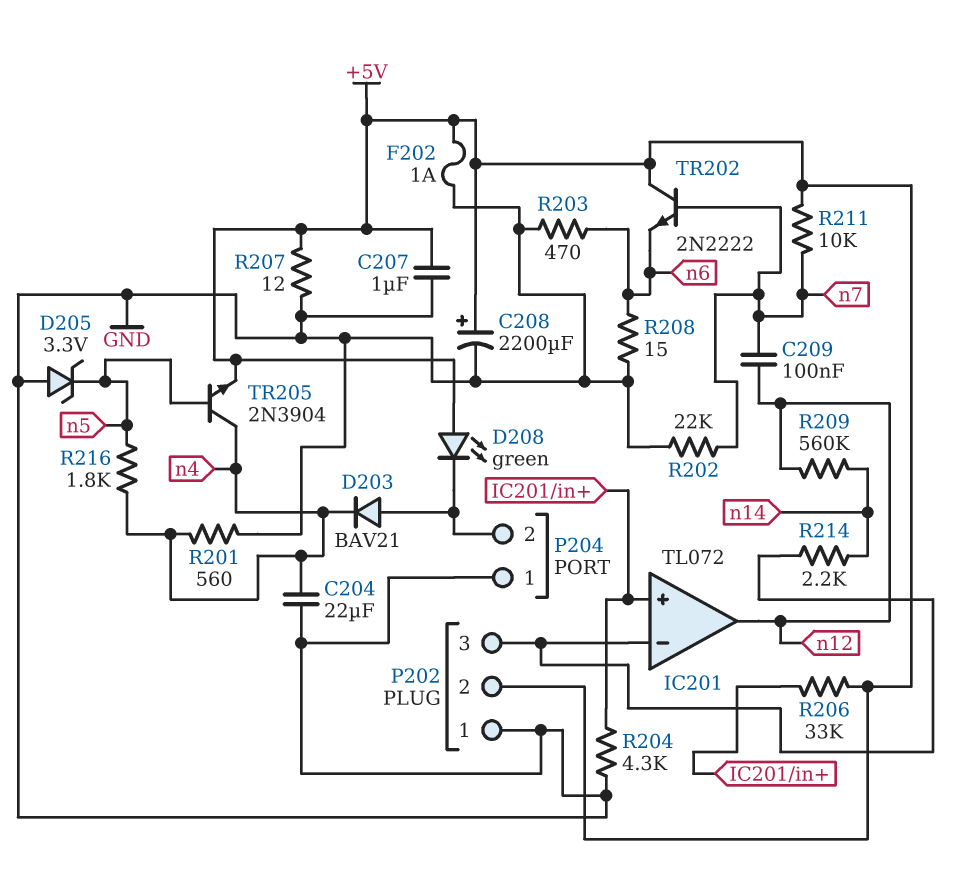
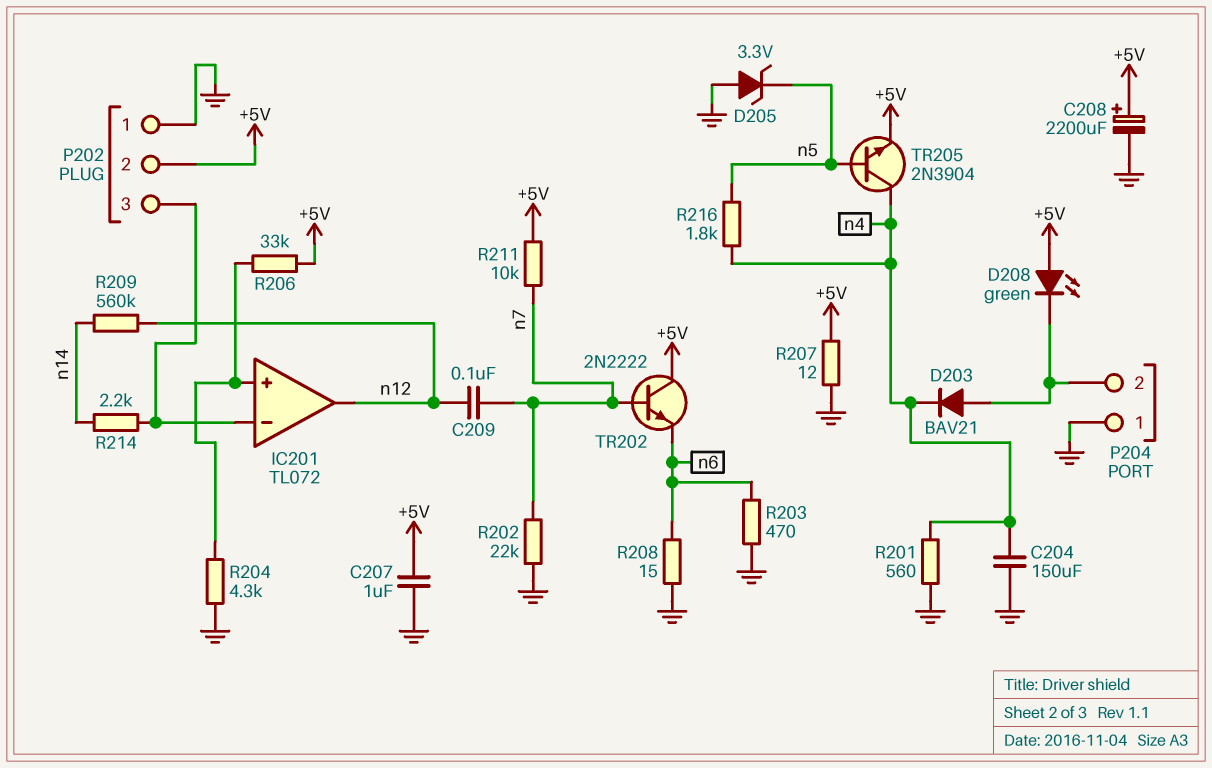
C204: 22uF (GND, n4) -> 150uF (GND, n4)
F202: 1A (+5V, GND) -> none

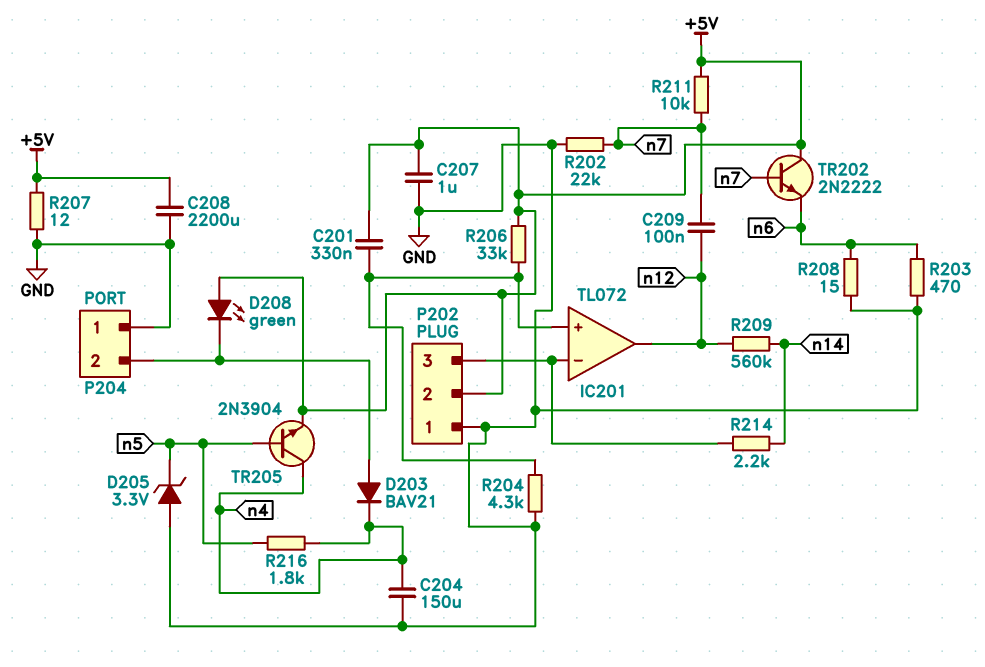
C201: none -> 330nF (+5V, IC201/in+)
C208: 2200uF (plus +5V, minus GND) -> 2200uF (+5V, GND)
R201: 560 (GND, n4) -> none

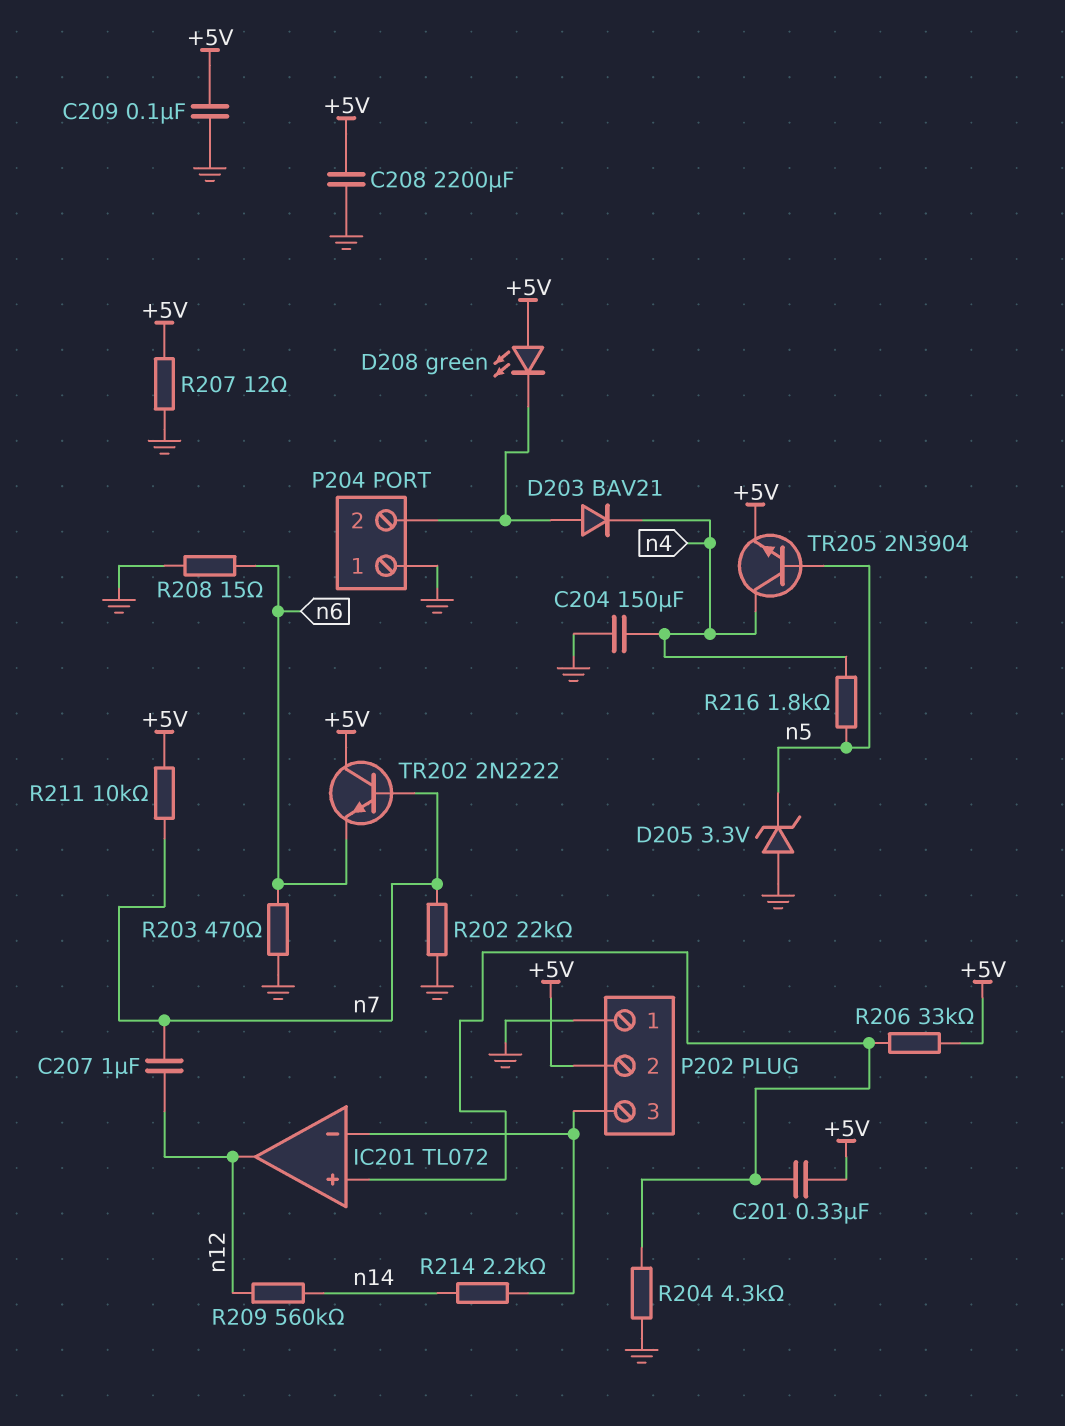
C207: 1uF (+5V, GND) -> 1uF (n7, n12)
C209: 100nF (n7, n12) -> 100nF (+5V, GND)

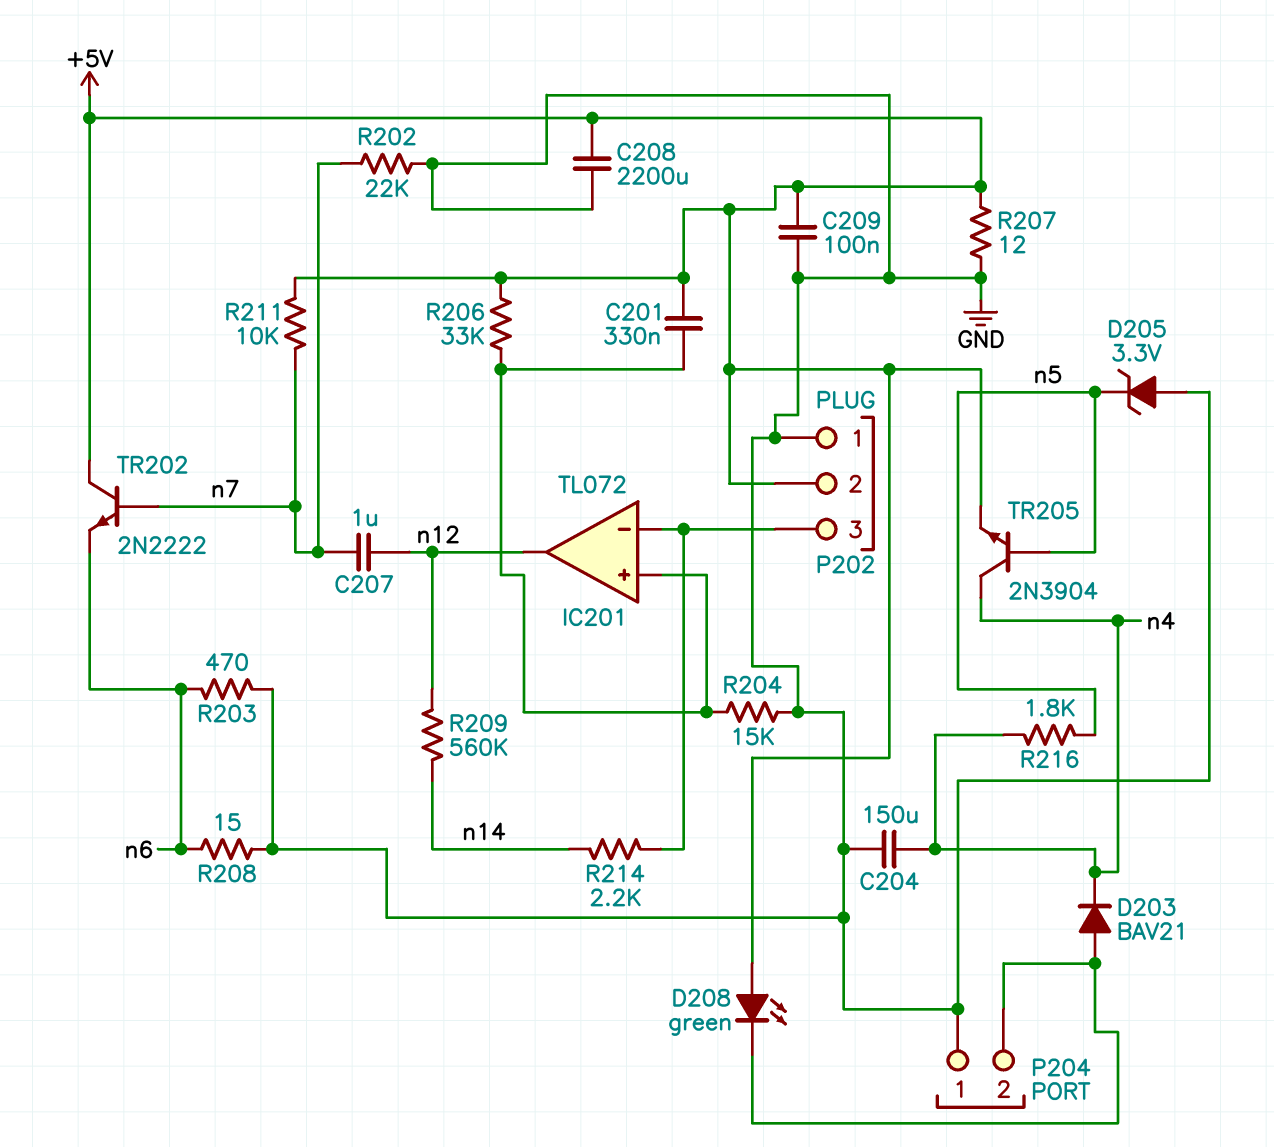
R204: 4.3k (GND, IC201/in+) -> 15k (GND, IC201/in+)

